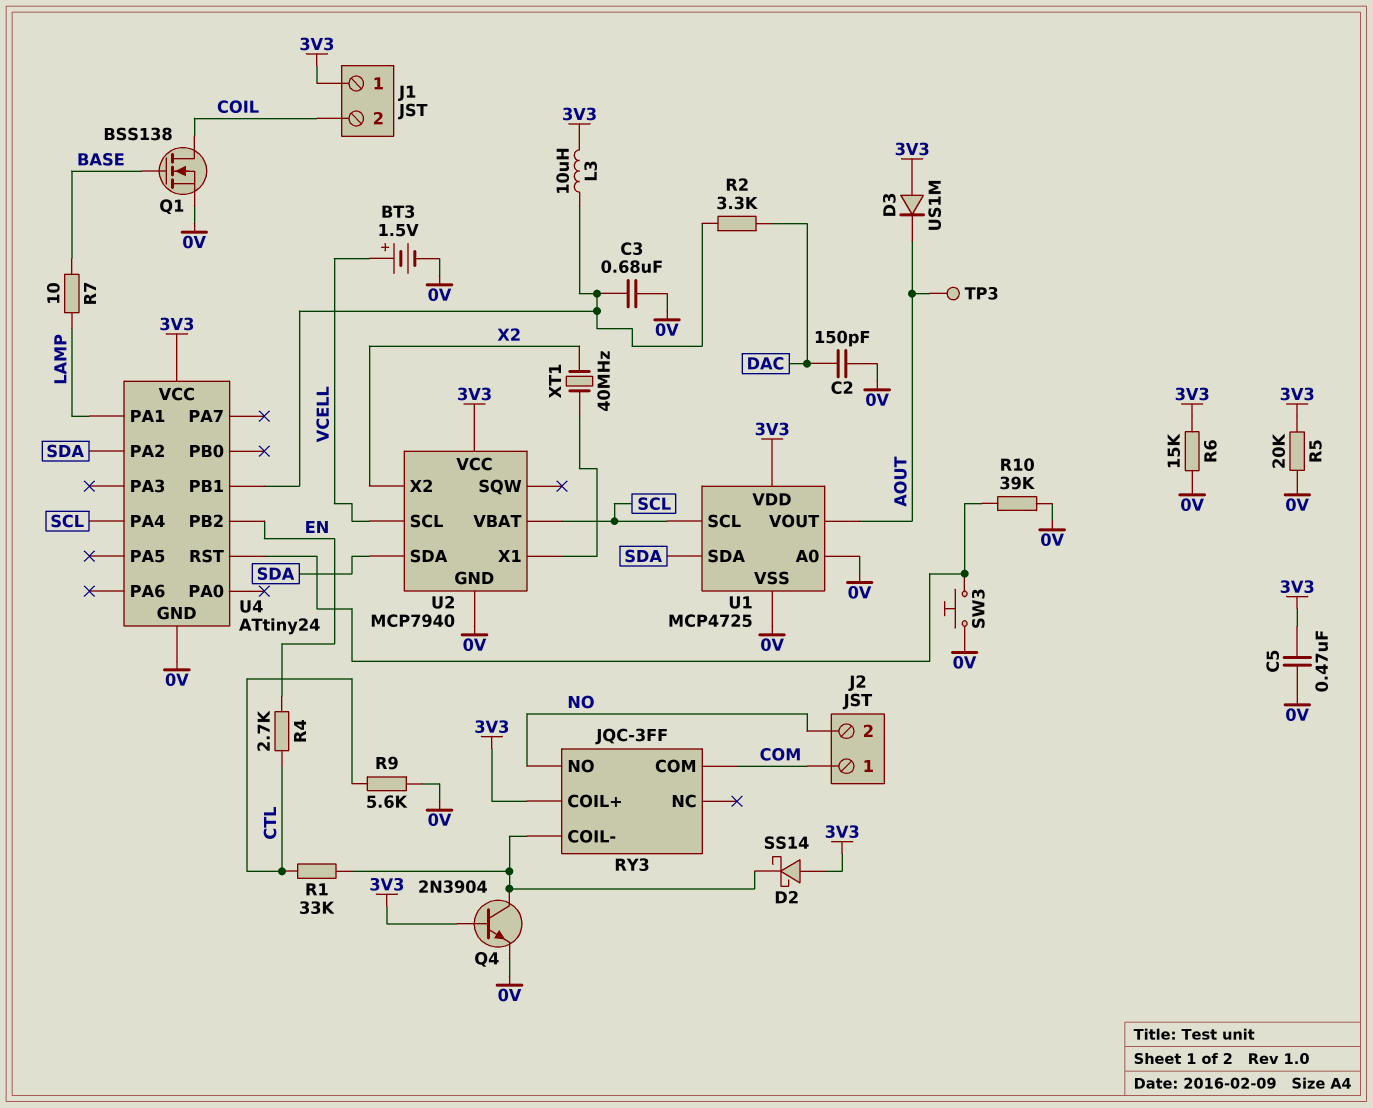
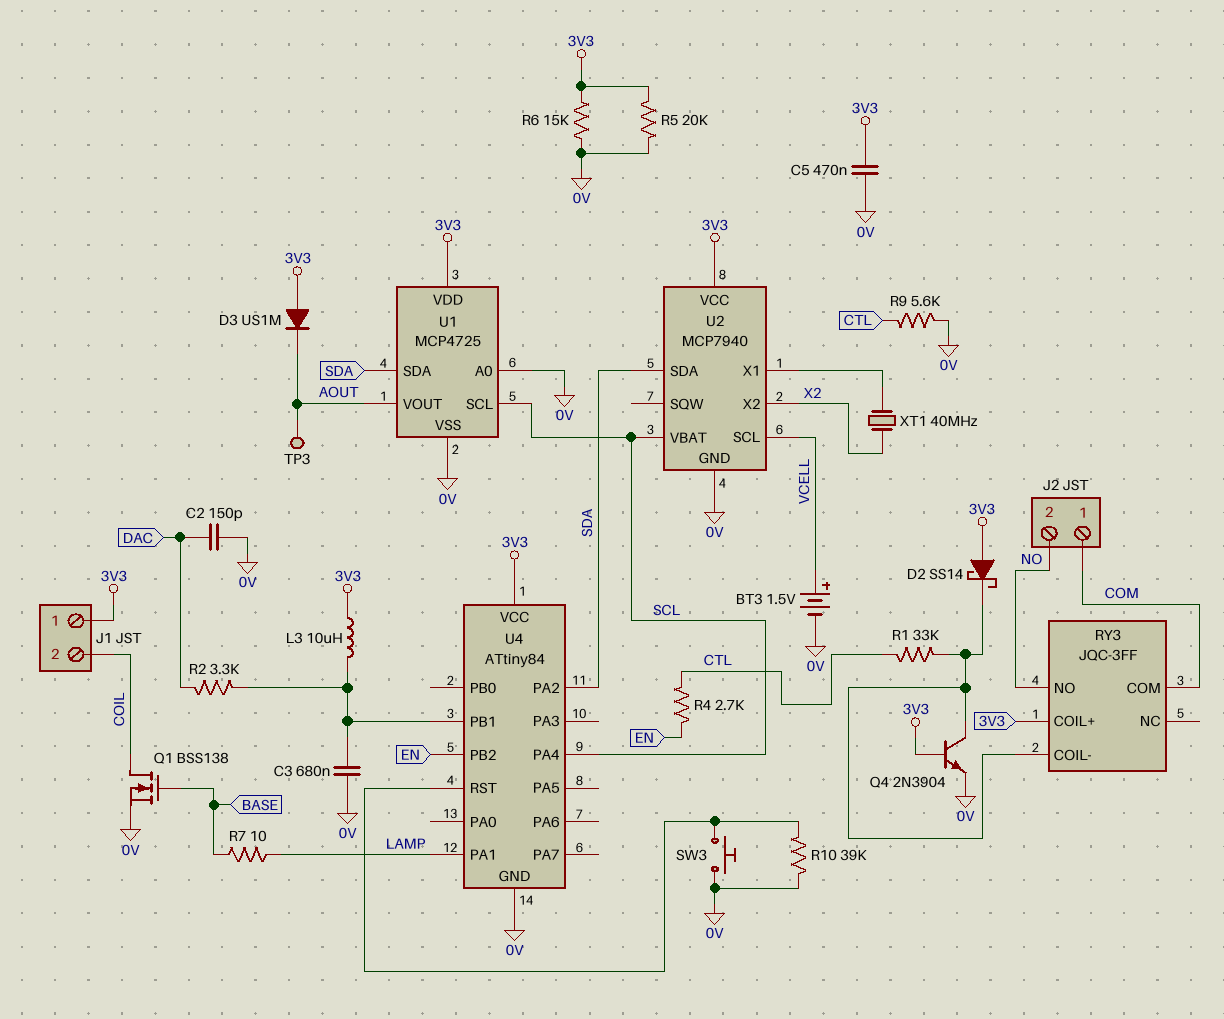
U4: ATtiny24 -> ATtiny84

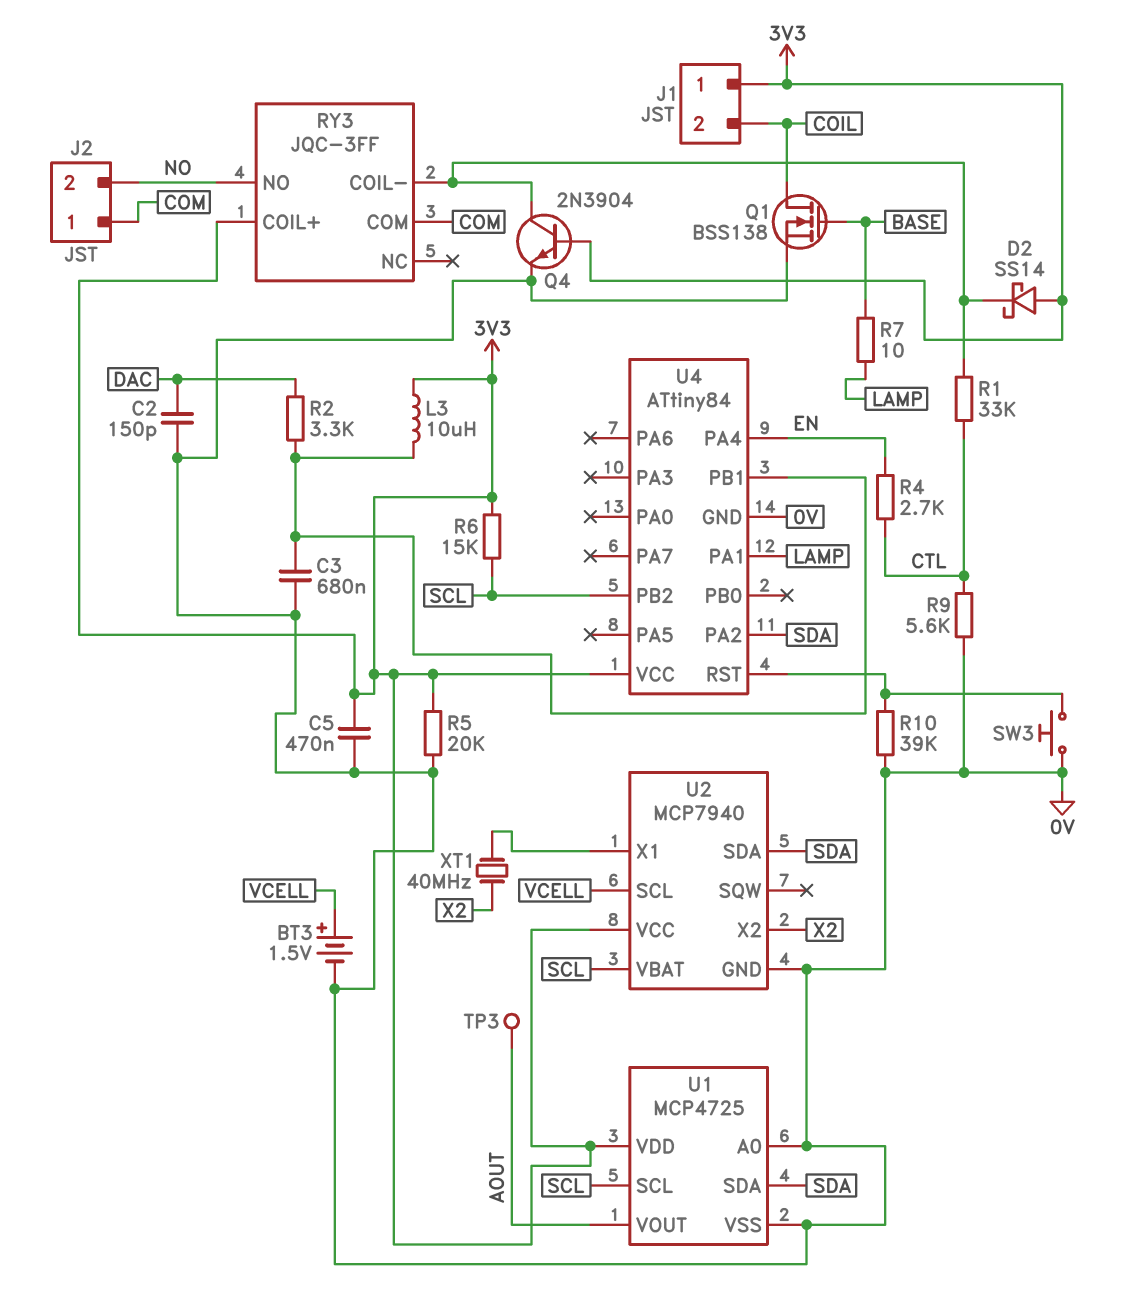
D3: diode US1M (A 3V3, K AOUT) -> none
R6: 15k (0V, 3V3) -> 15k (3V3, SCL)
U4 pin PA4: SCL -> EN
U4 pin PB2: EN -> SCL

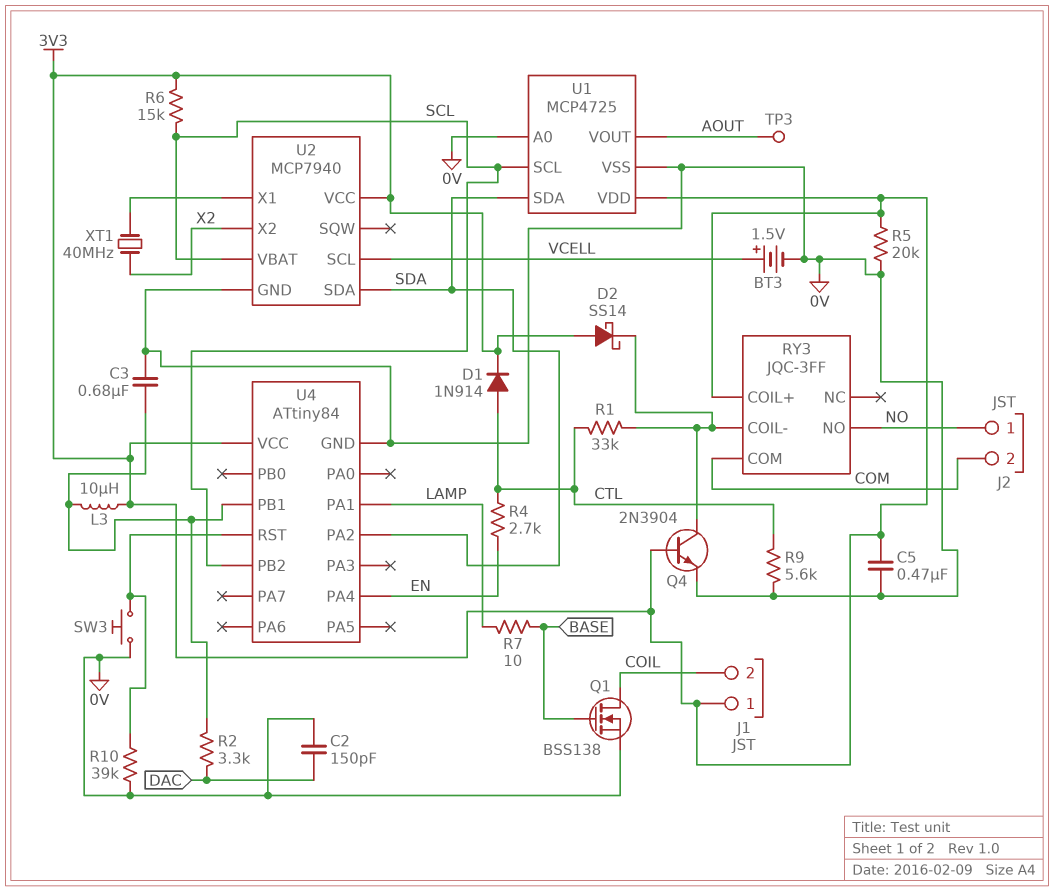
D1: none -> diode 1N914 (A CTL, K 3V3)
J2 pin 1: COM -> NO
J2 pin 2: NO -> COM

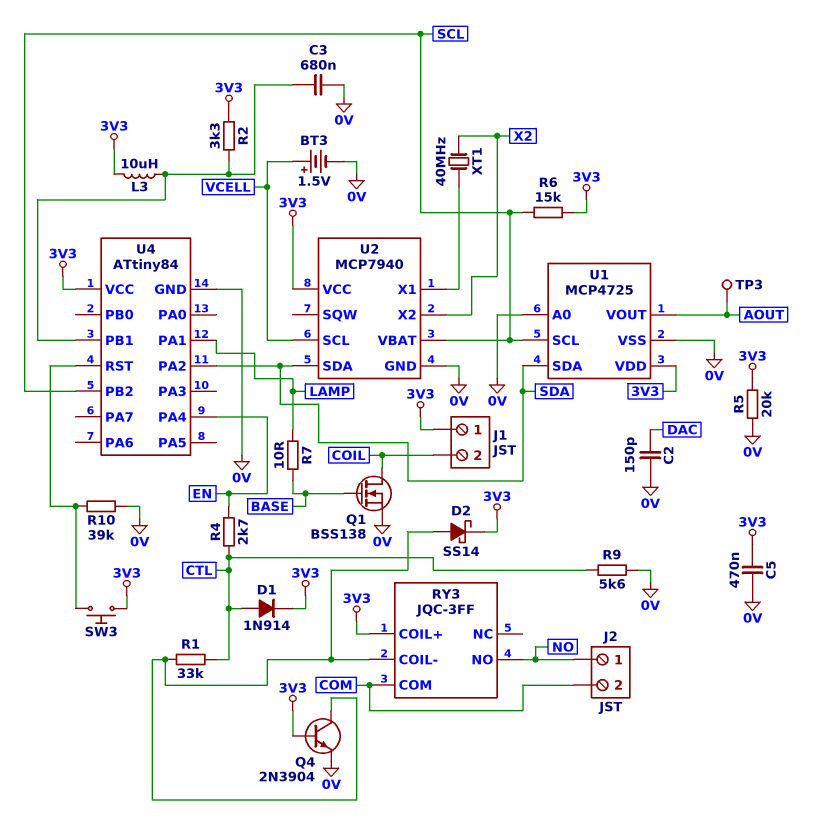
D2: schottky SS14 (A 3V3, K RY3/COIL-) -> schottky SS14 (A RY3/COIL-, K 3V3)
R2: 3.3k (DAC, U4/PB1) -> 3.3k (3V3, U4/PB1)
SW3: button (0V, U4/RST) -> button (3V3, U4/RST)

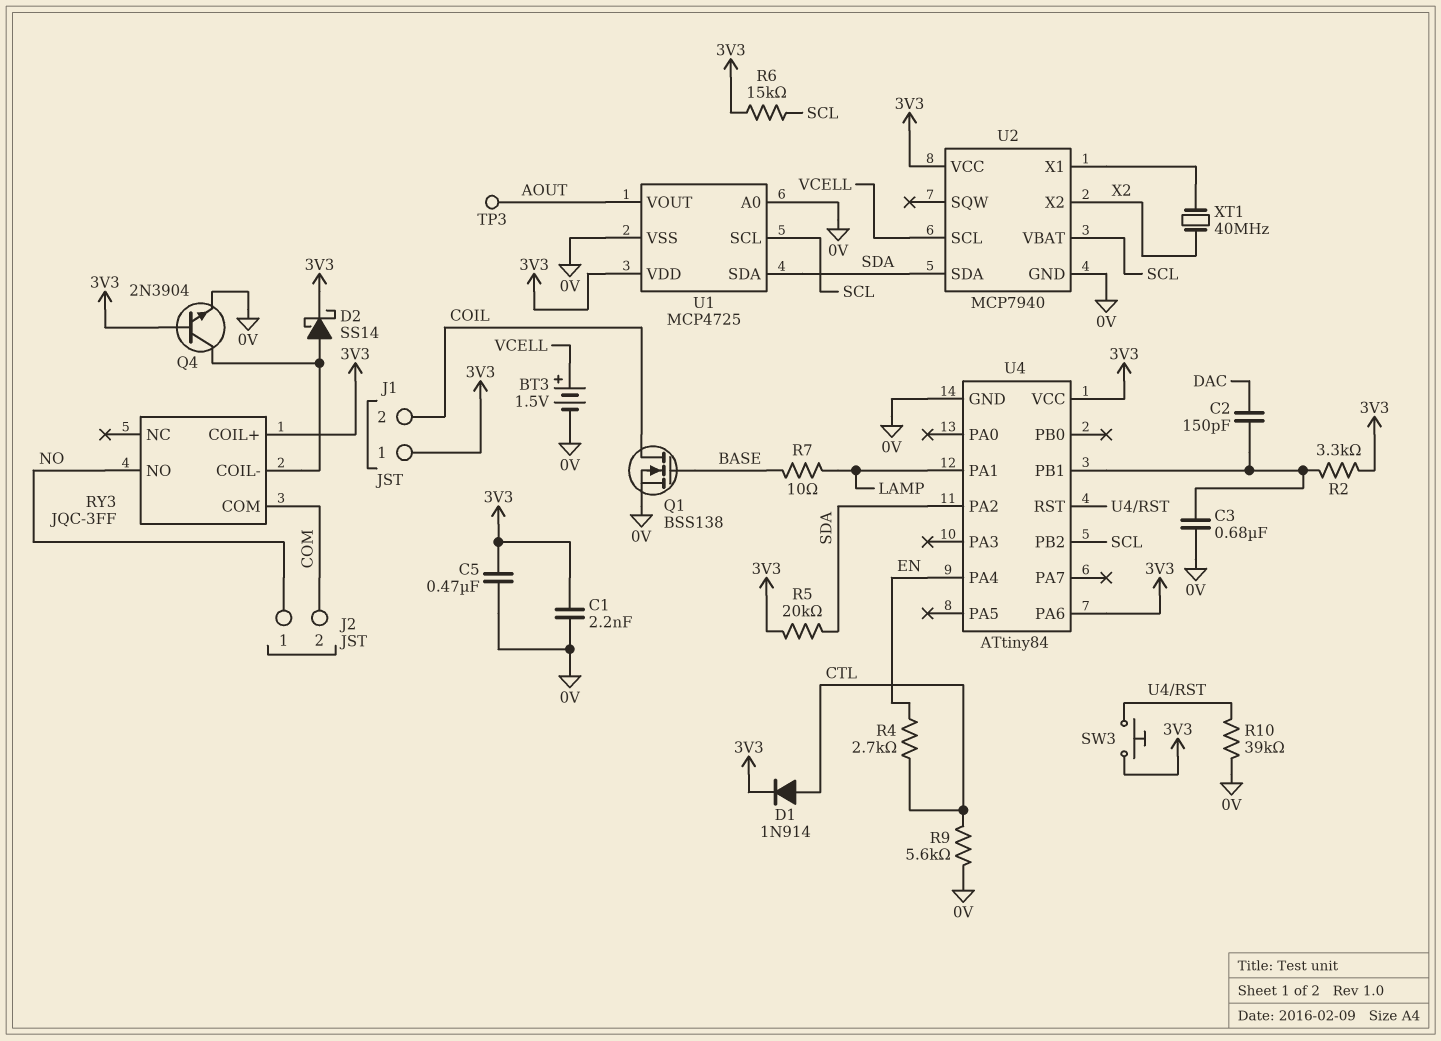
C1: none -> 2.2nF (0V, 3V3)
C2: 150pF (0V, DAC) -> 150pF (DAC, U4/PB1)
L3: 10uH (3V3, U4/PB1) -> none
R1: 33k (CTL, RY3/COIL-) -> none
R5: 20k (0V, 3V3) -> 20k (3V3, SDA)
U4 pin PA6: none -> 3V3

